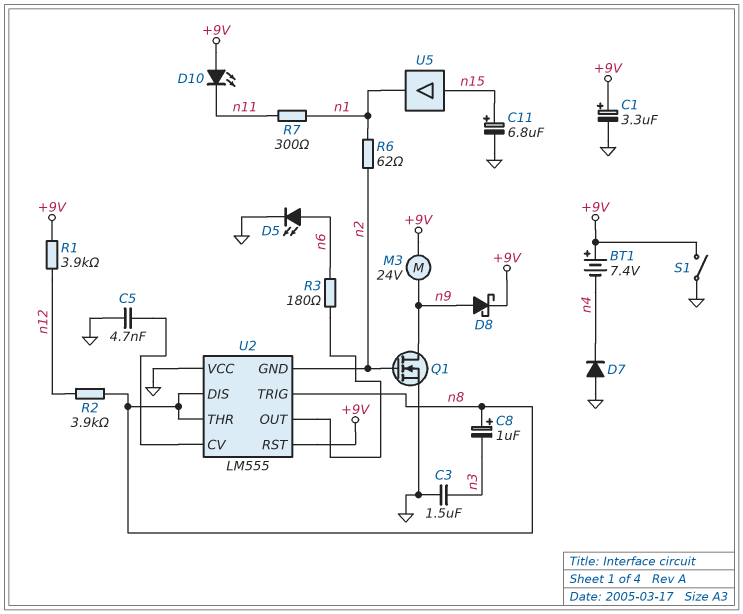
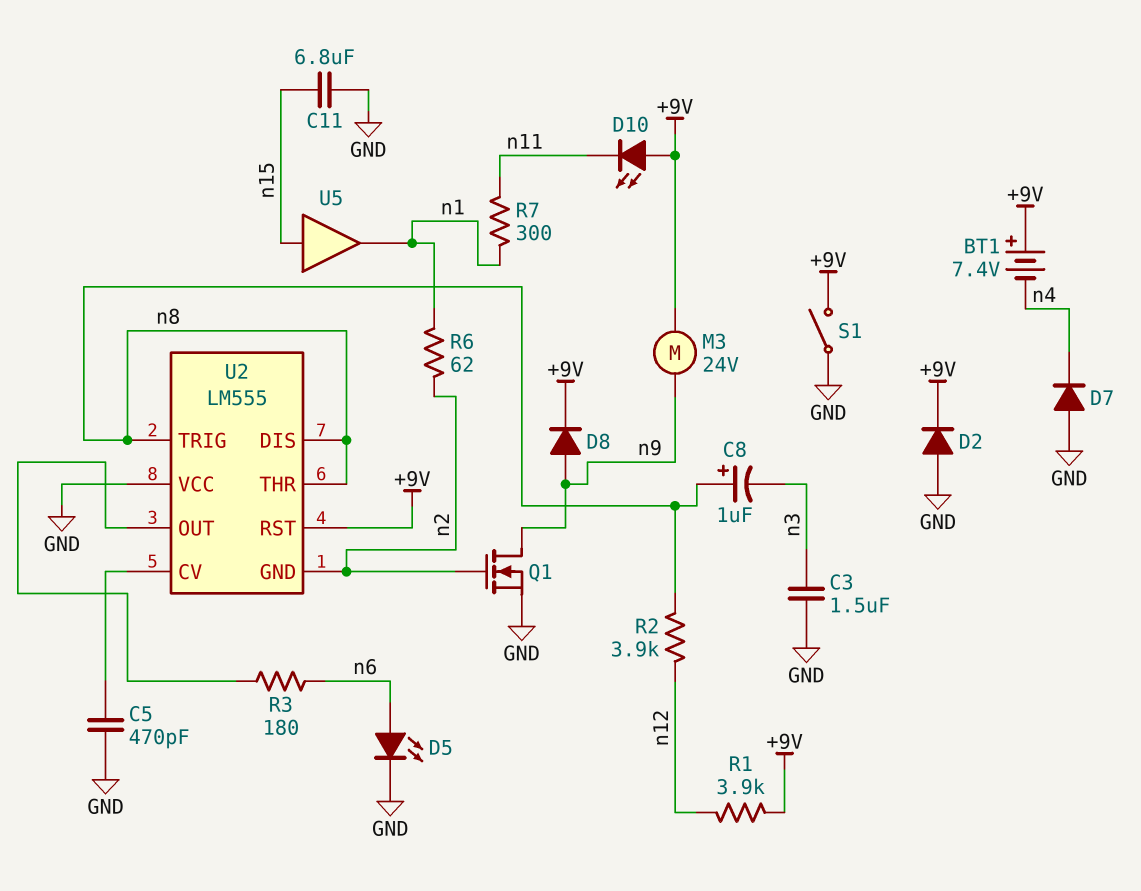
C1: 3.3uF (plus +9V, minus GND) -> none
C5: 4.7nF (GND, U2/CV) -> 470pF (GND, U2/CV)
C11: 6.8uF (plus n15, minus GND) -> 6.8uF (GND, n15)
D2: none -> diode (A GND, K +9V)
D8: schottky (A n9, K +9V) -> diode (A n9, K +9V)

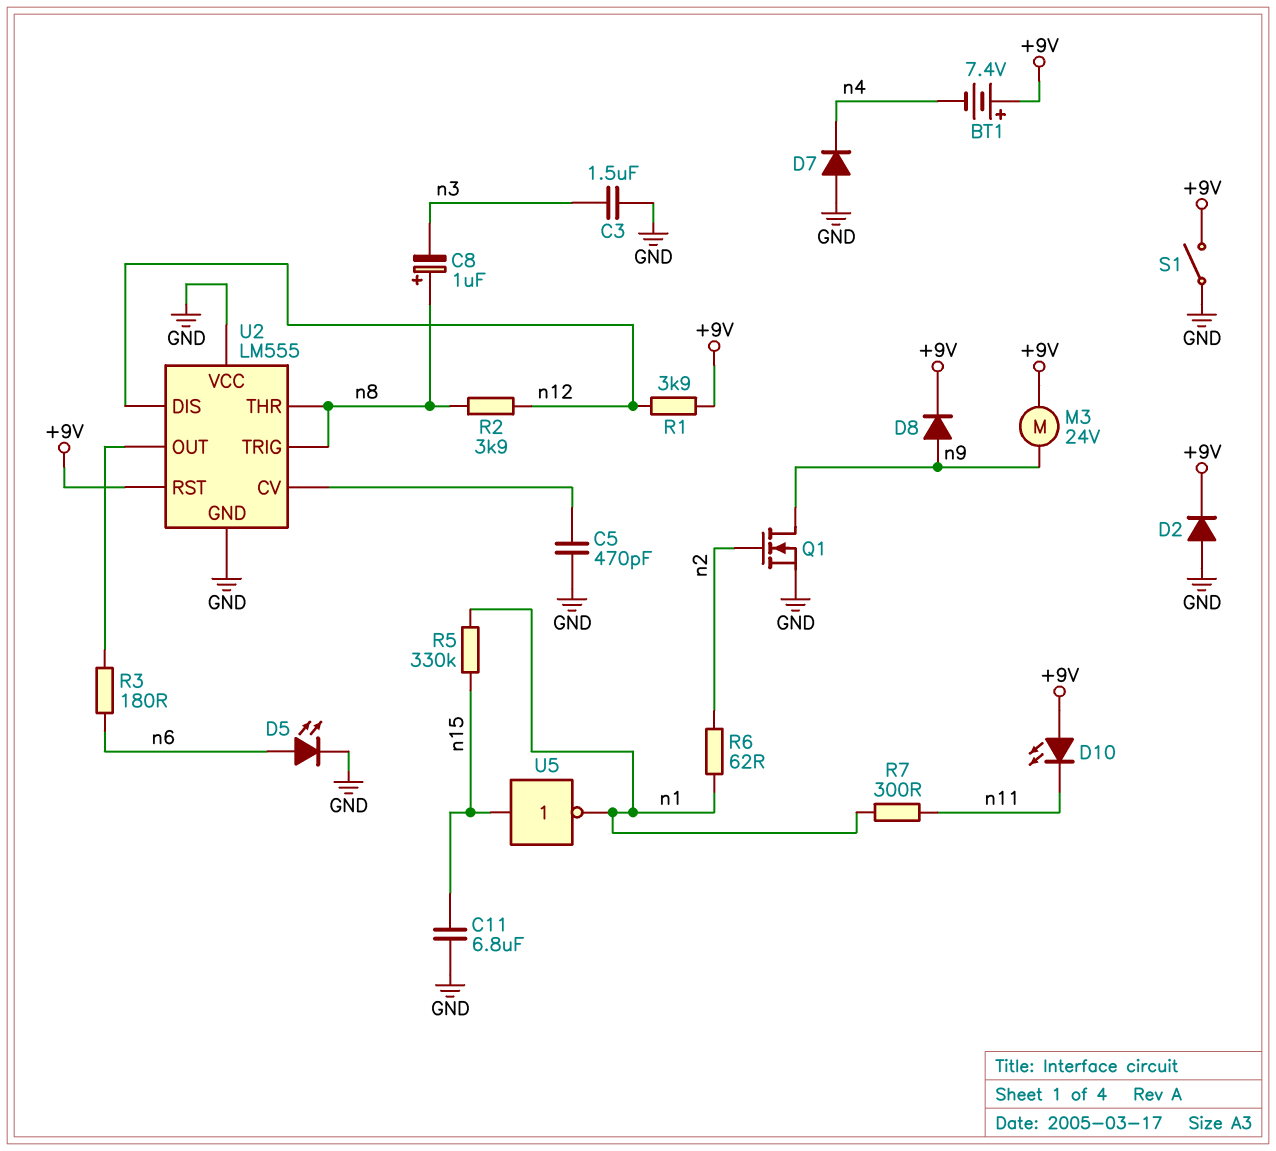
R5: none -> 330k (n1, n15)
U2 pin DIS: n8 -> n12
U2 pin GND: n2 -> GND
U5: buffer (in n15, out n1) -> NOT (in n15, out n1)

